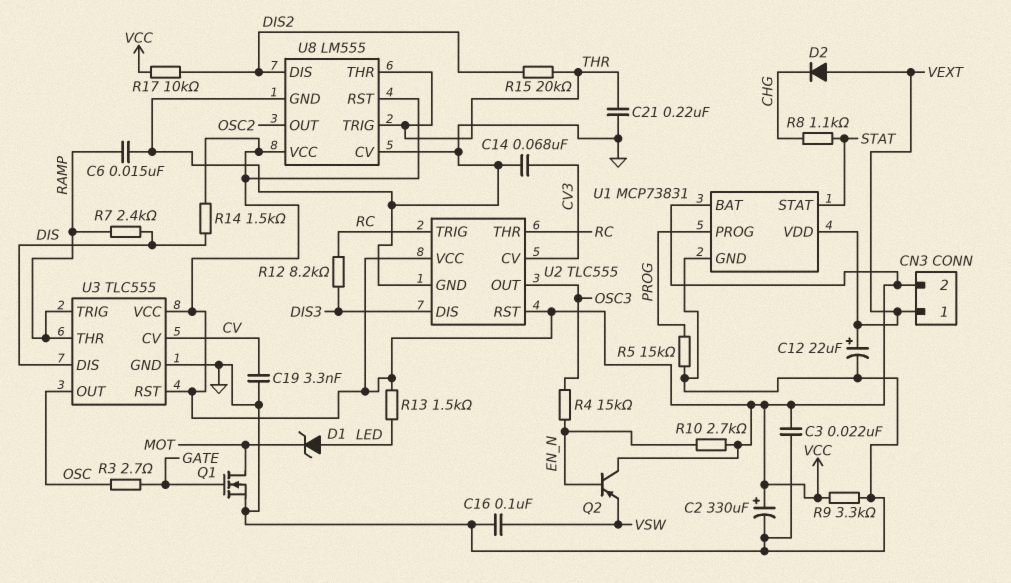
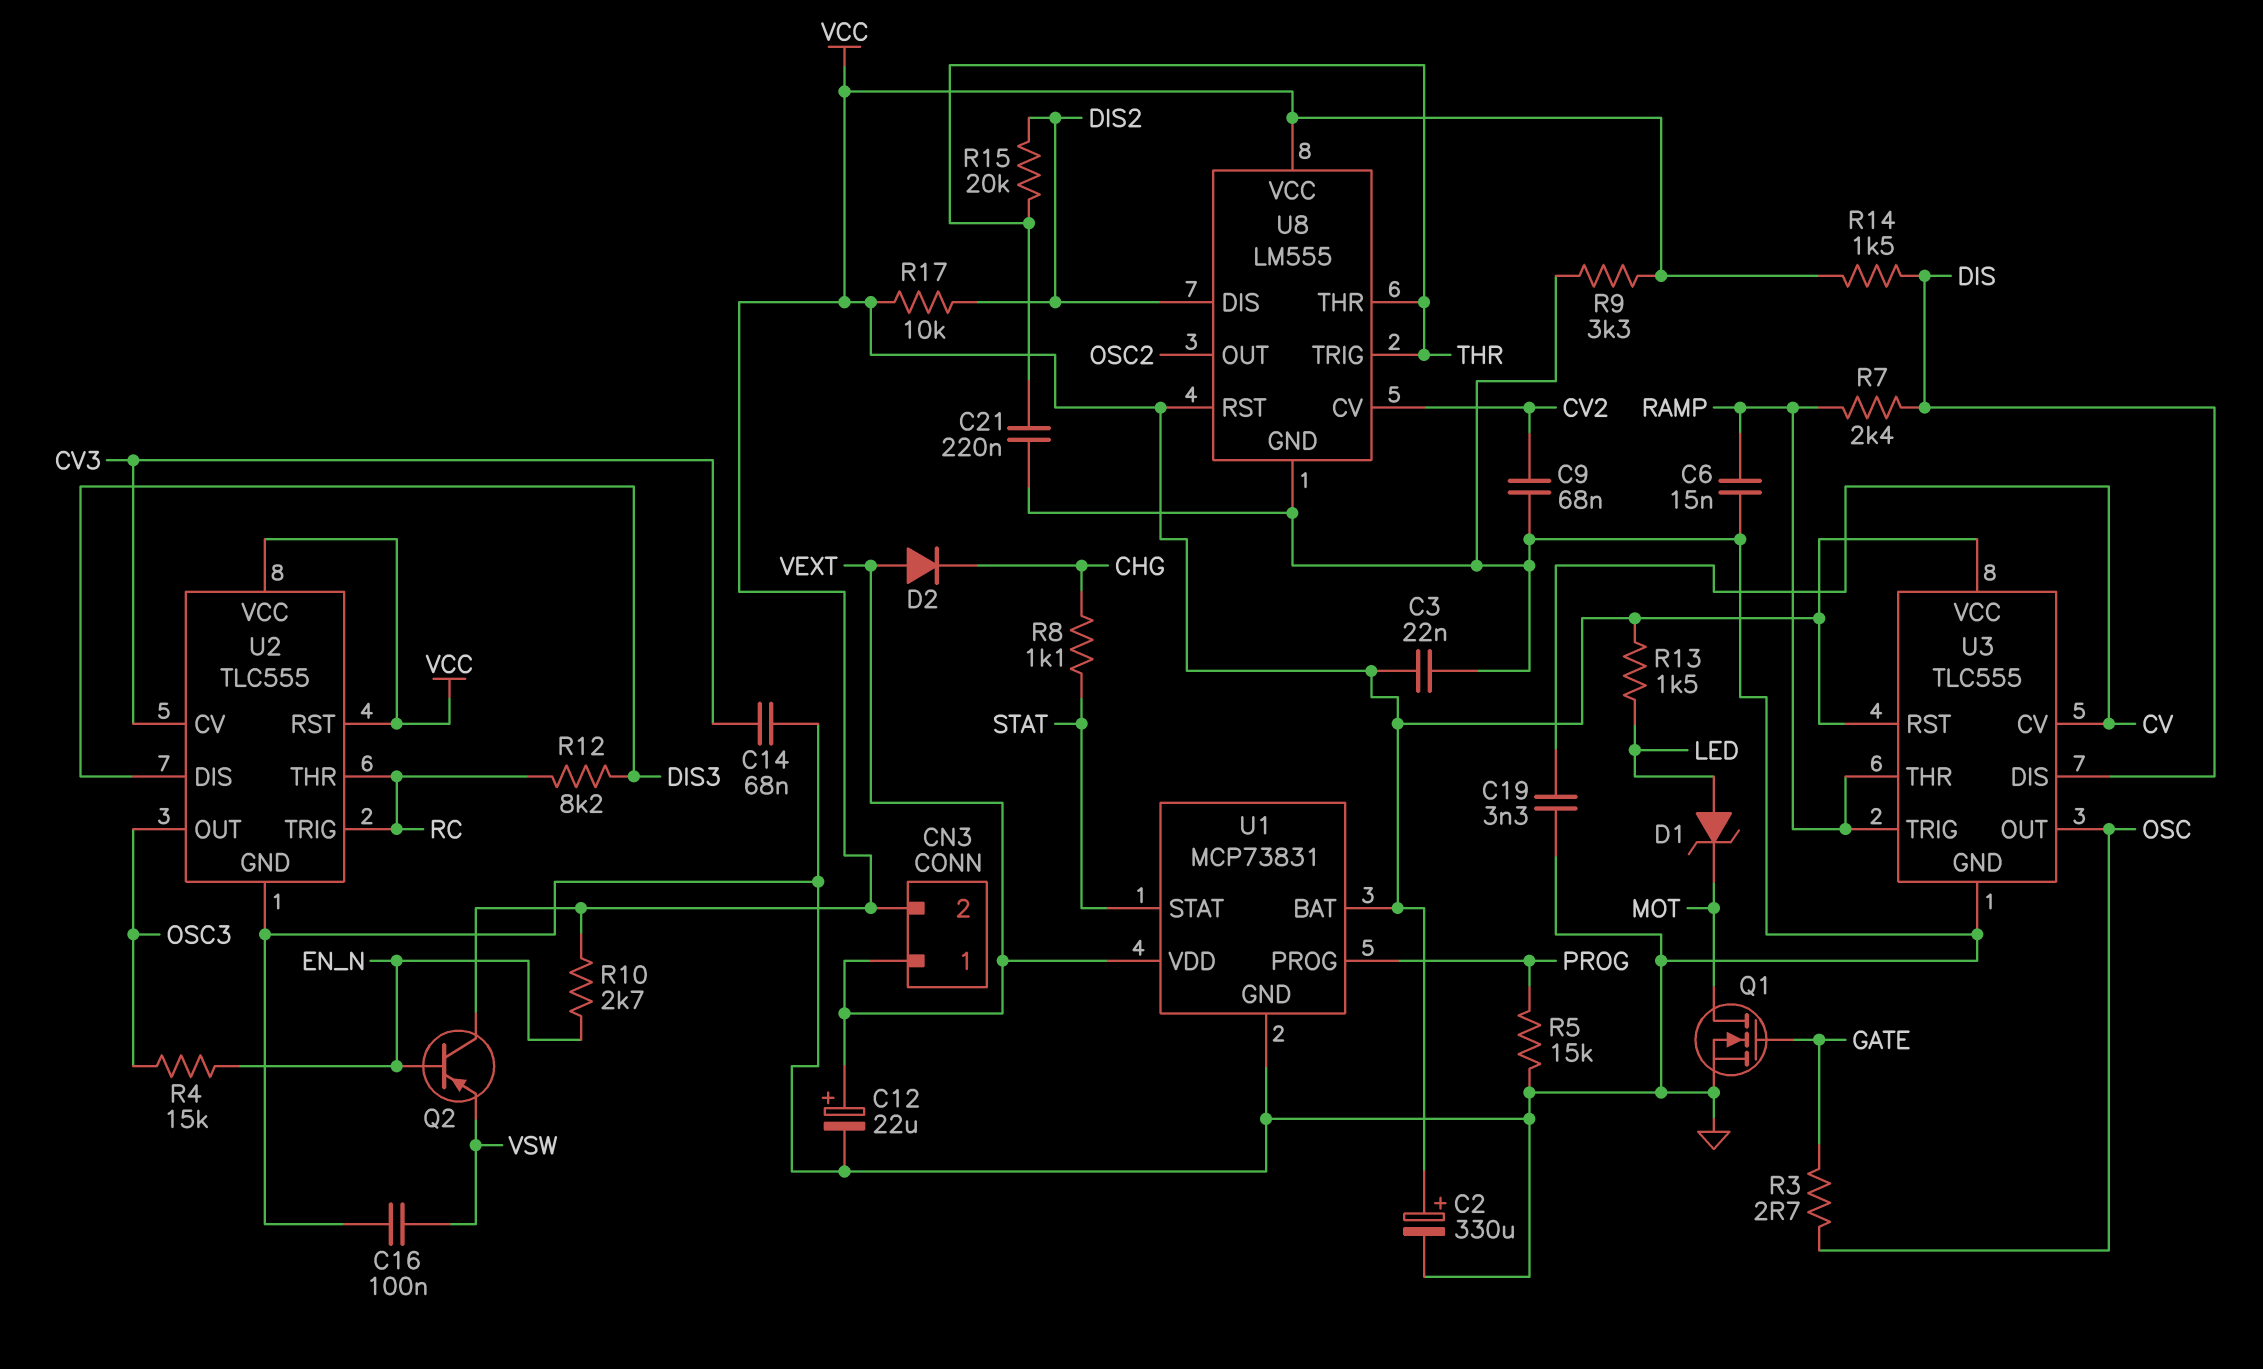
C9: none -> 68nF (CV2, GND)
U8 pin CV: GND -> CV2

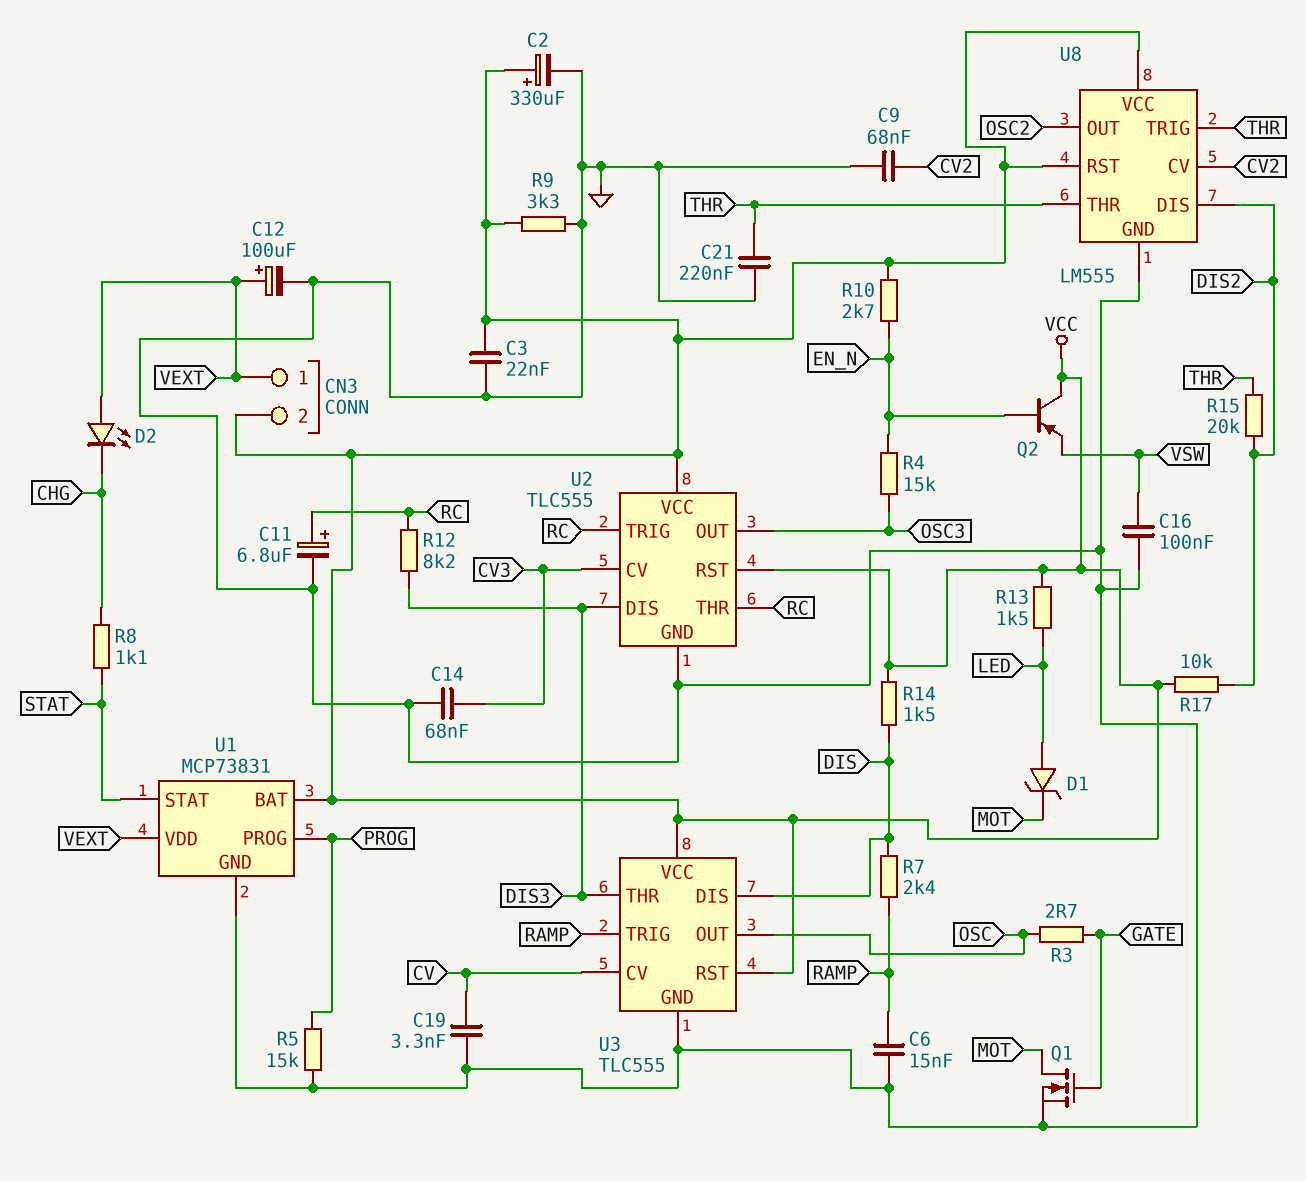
C11: none -> 6.8uF (plus RC, minus GND)
C12: 22uF (plus VEXT, minus GND) -> 100uF (plus VEXT, minus GND)
D2: diode (A VEXT, K CHG) -> LED (A VEXT, K CHG)
U3 pin THR: RAMP -> DIS3

